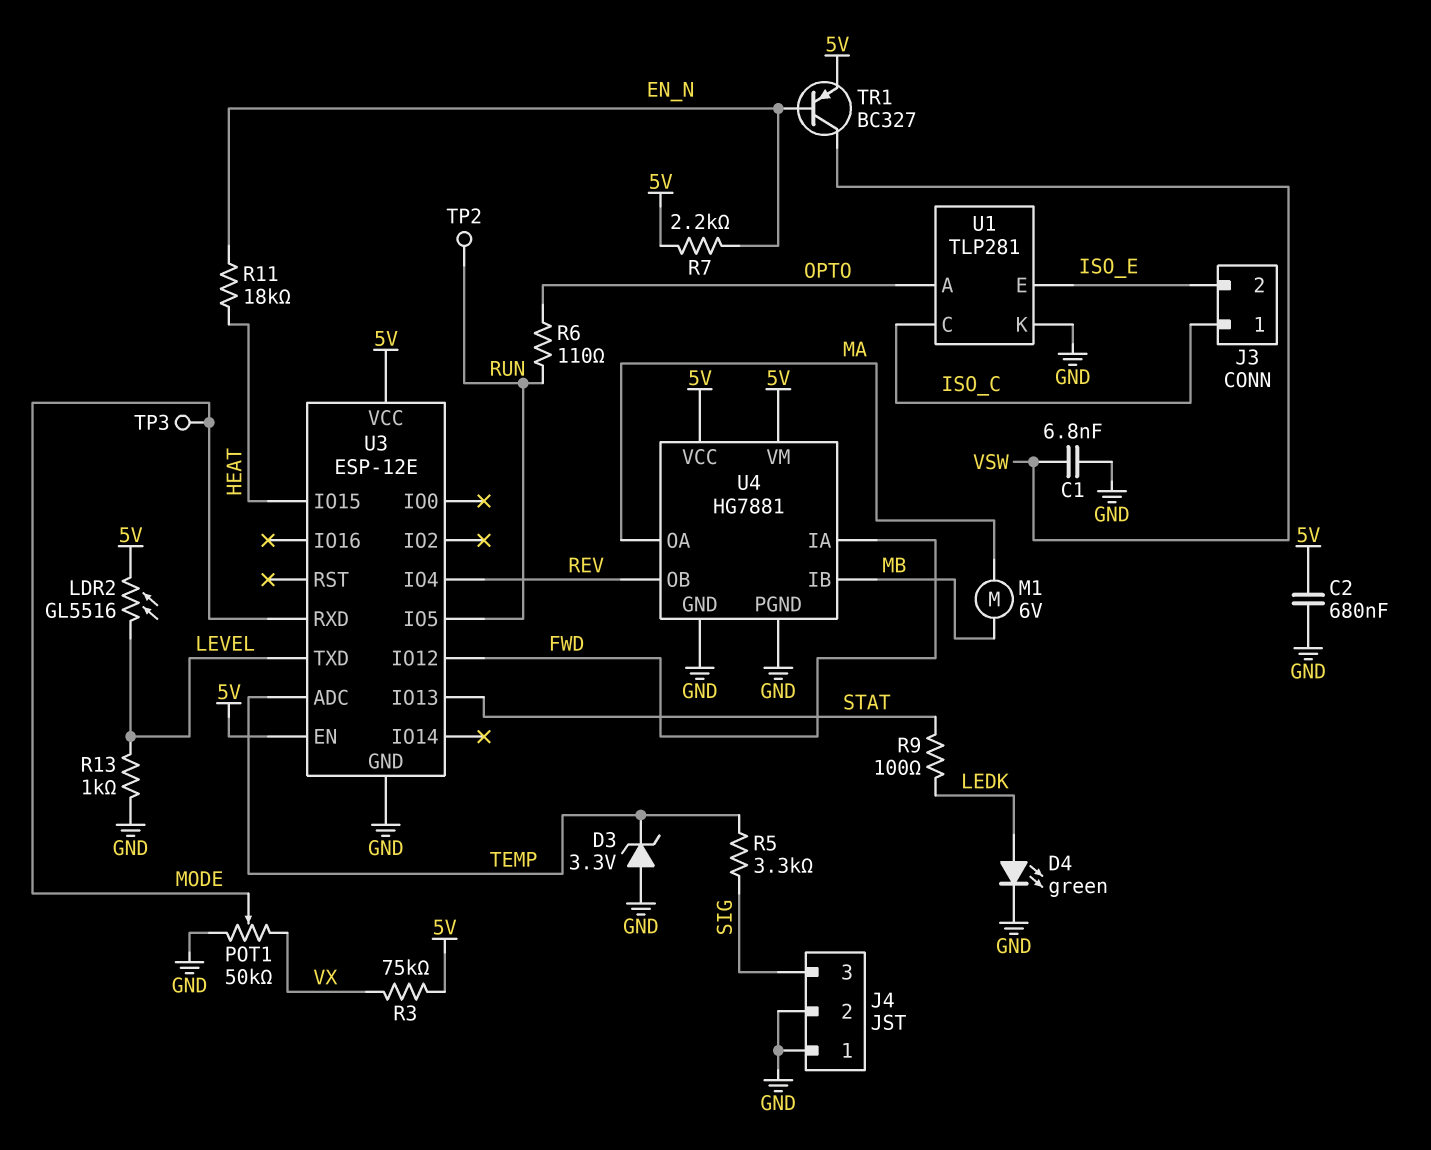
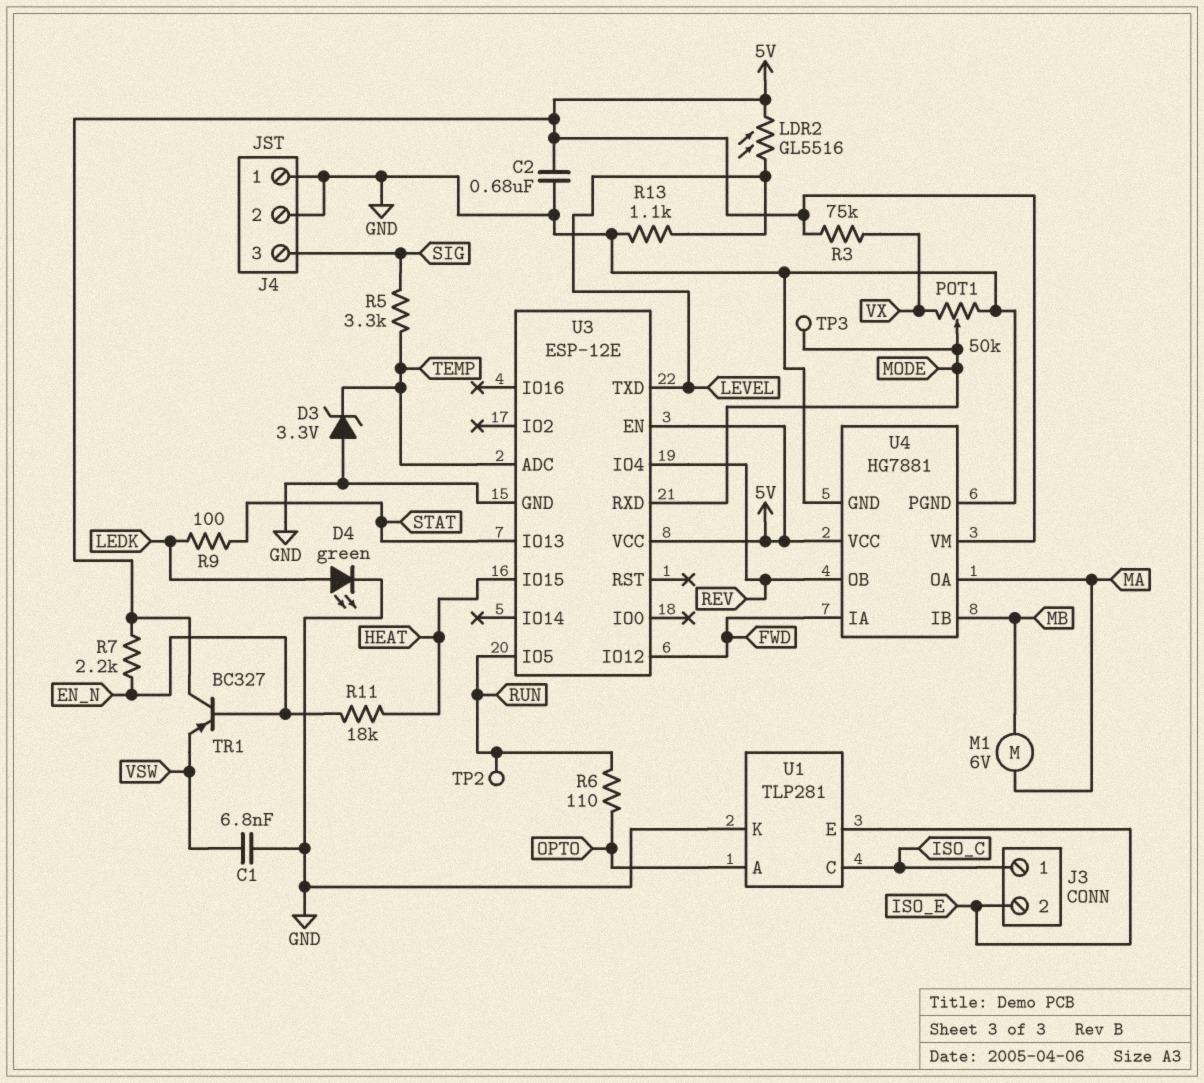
R13: 1k (GND, LEVEL) -> 1.1k (GND, LEVEL)
TR1: PNP BC327 (B EN_N, C VSW, E 5V) -> PNP BC327 (B EN_N, C 5V, E VSW)

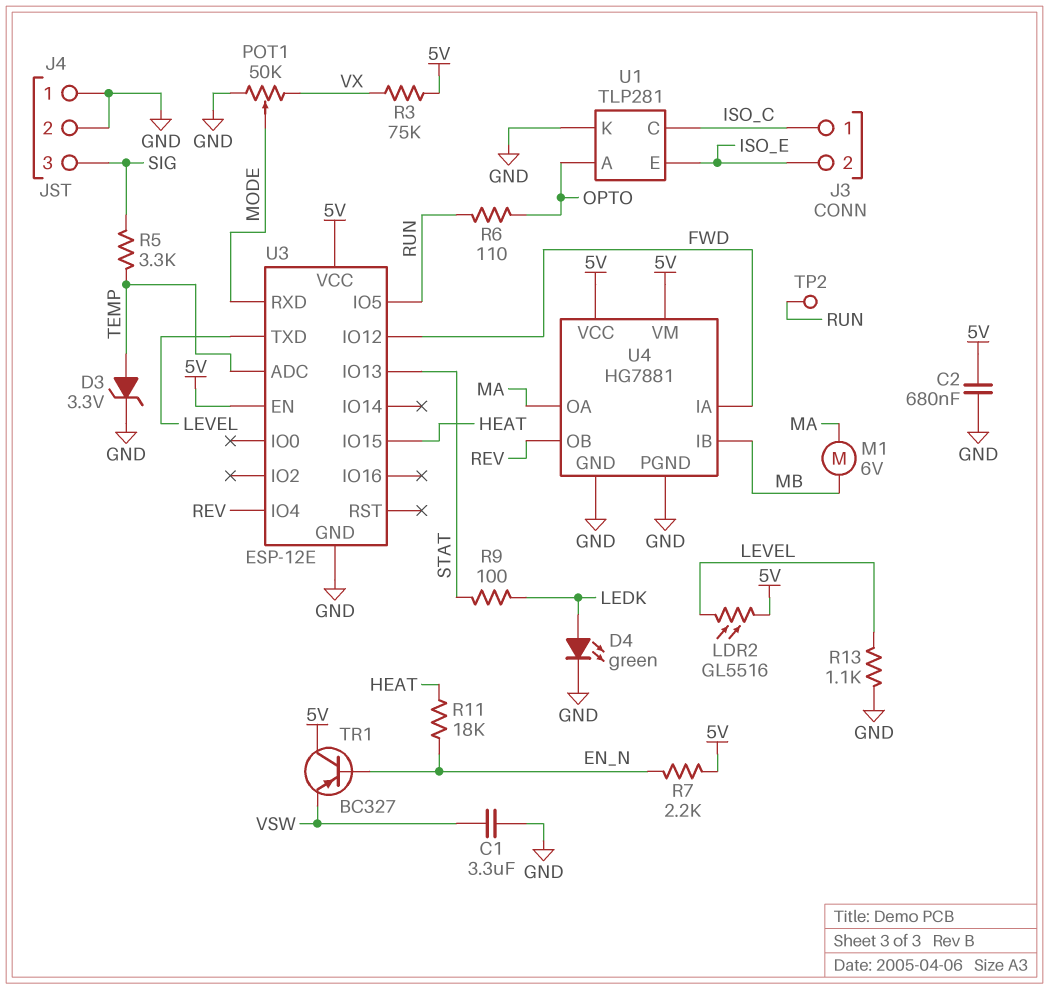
C1: 6.8nF (GND, VSW) -> 3.3uF (GND, VSW)
D3: zener 3.3V (A GND, K TEMP) -> zener 3.3V (A TEMP, K GND)
TP3: test point (MODE) -> none

